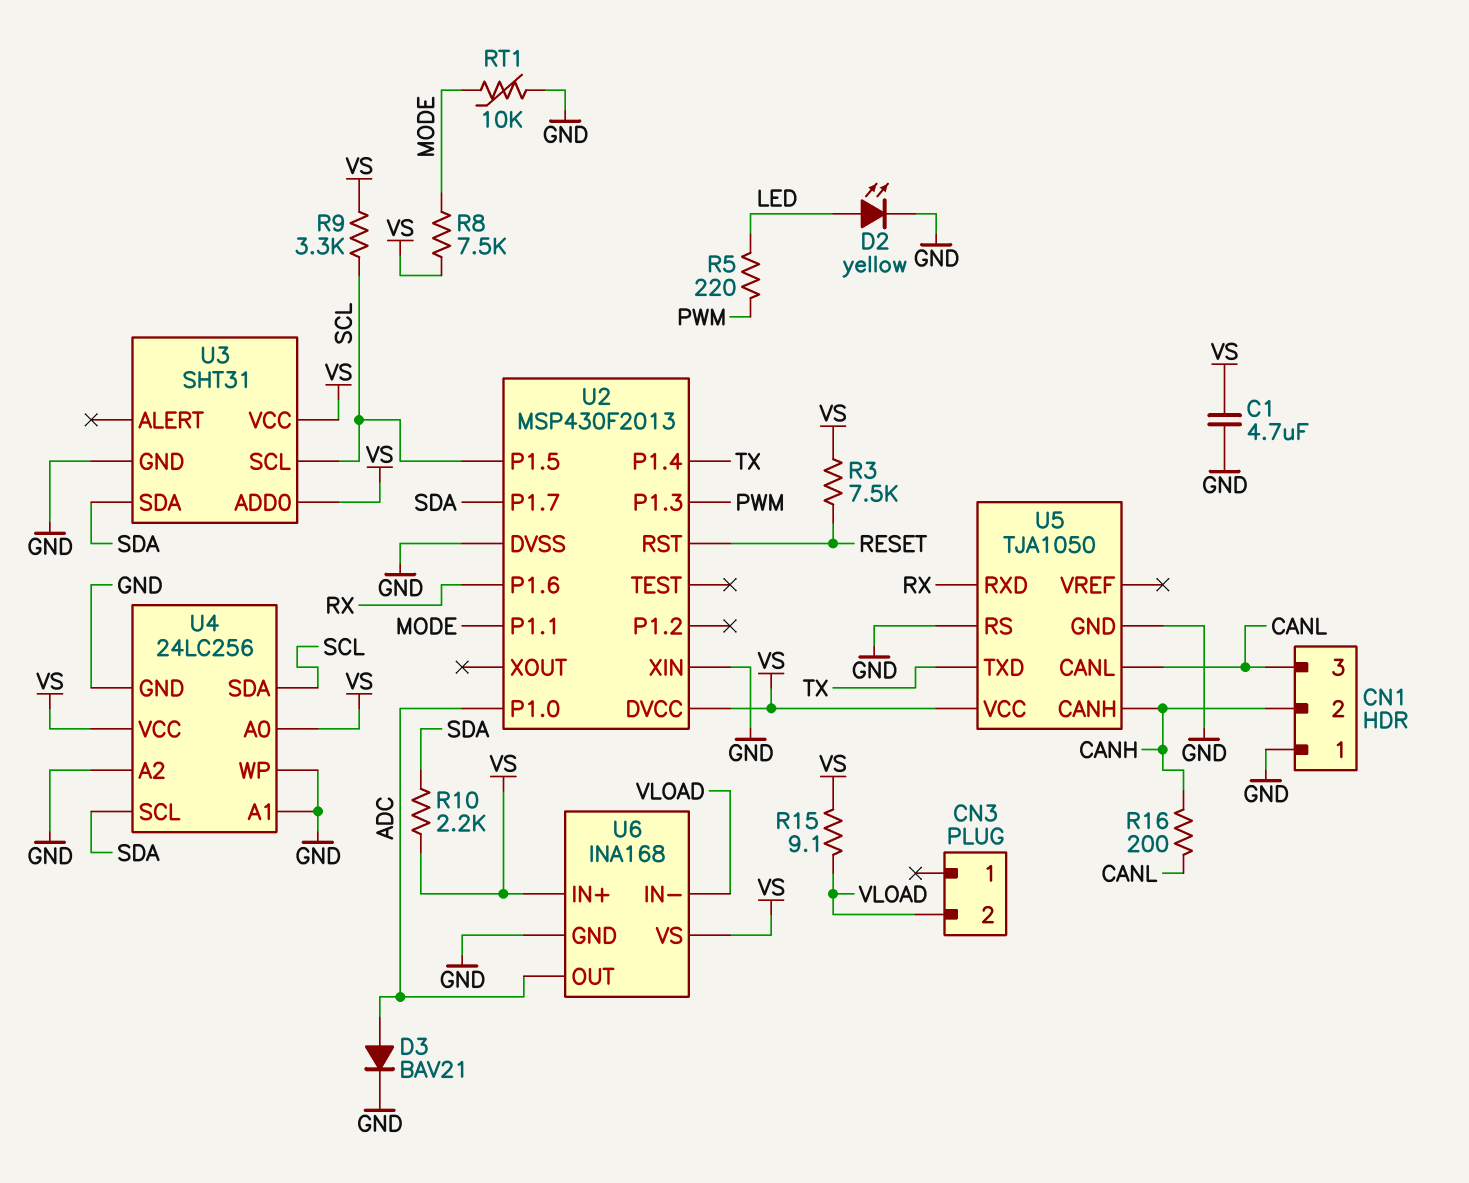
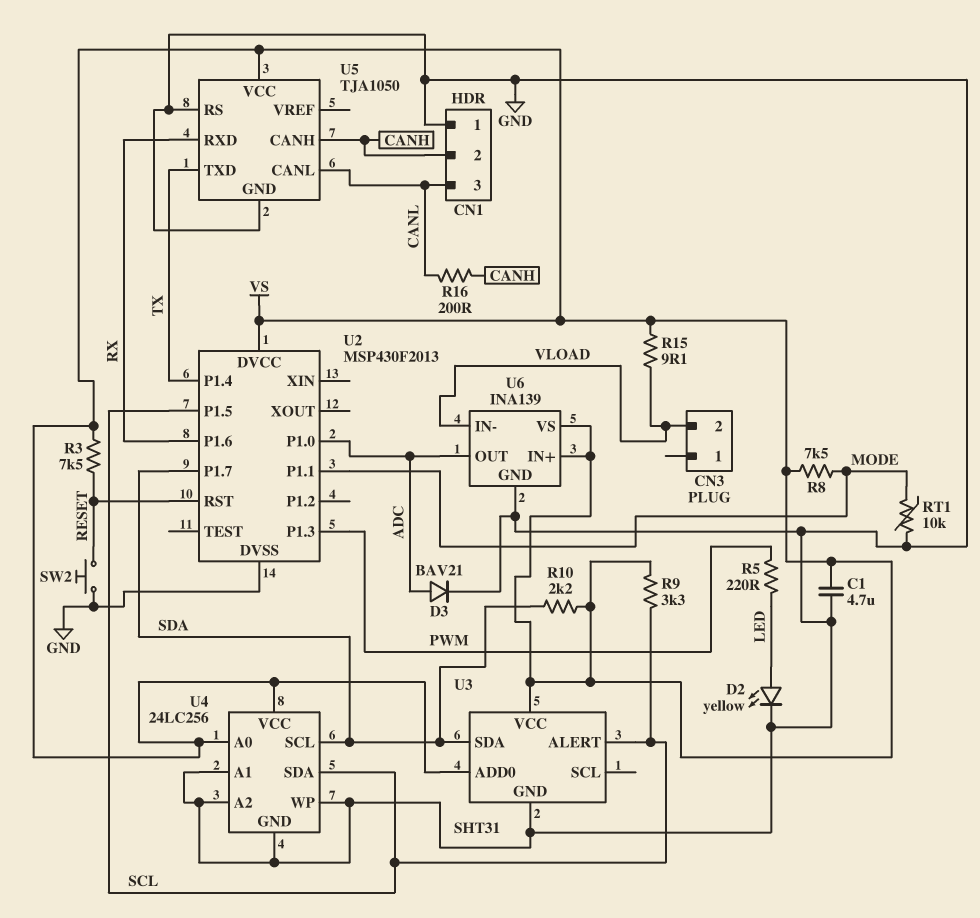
SW2: none -> button (GND, RESET)
U2 pin XIN: GND -> none
U3 pin ALERT: none -> SCL
U3 pin SCL: SCL -> none
U6: INA168 -> INA139

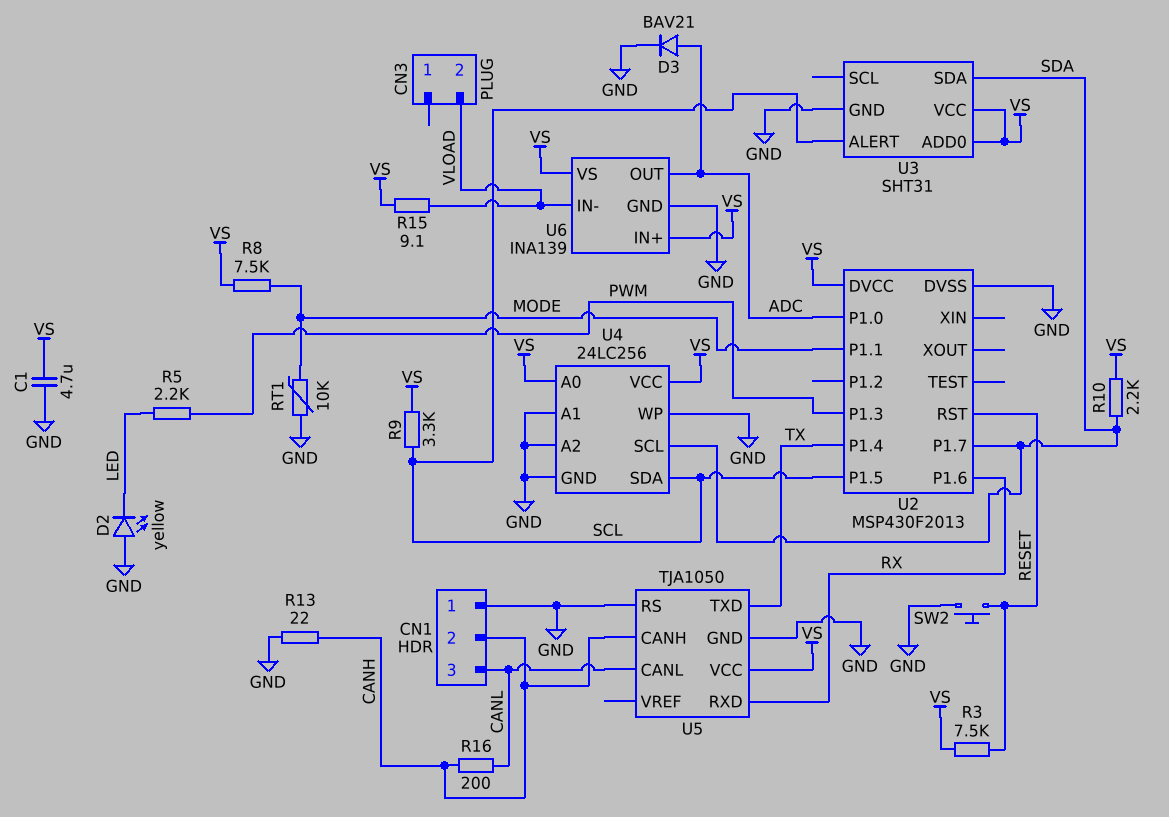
D2: LED yellow (A LED, K GND) -> LED yellow (A GND, K LED)
R5: 220 (LED, PWM) -> 2.2k (LED, PWM)
R13: none -> 22 (CANH, GND)

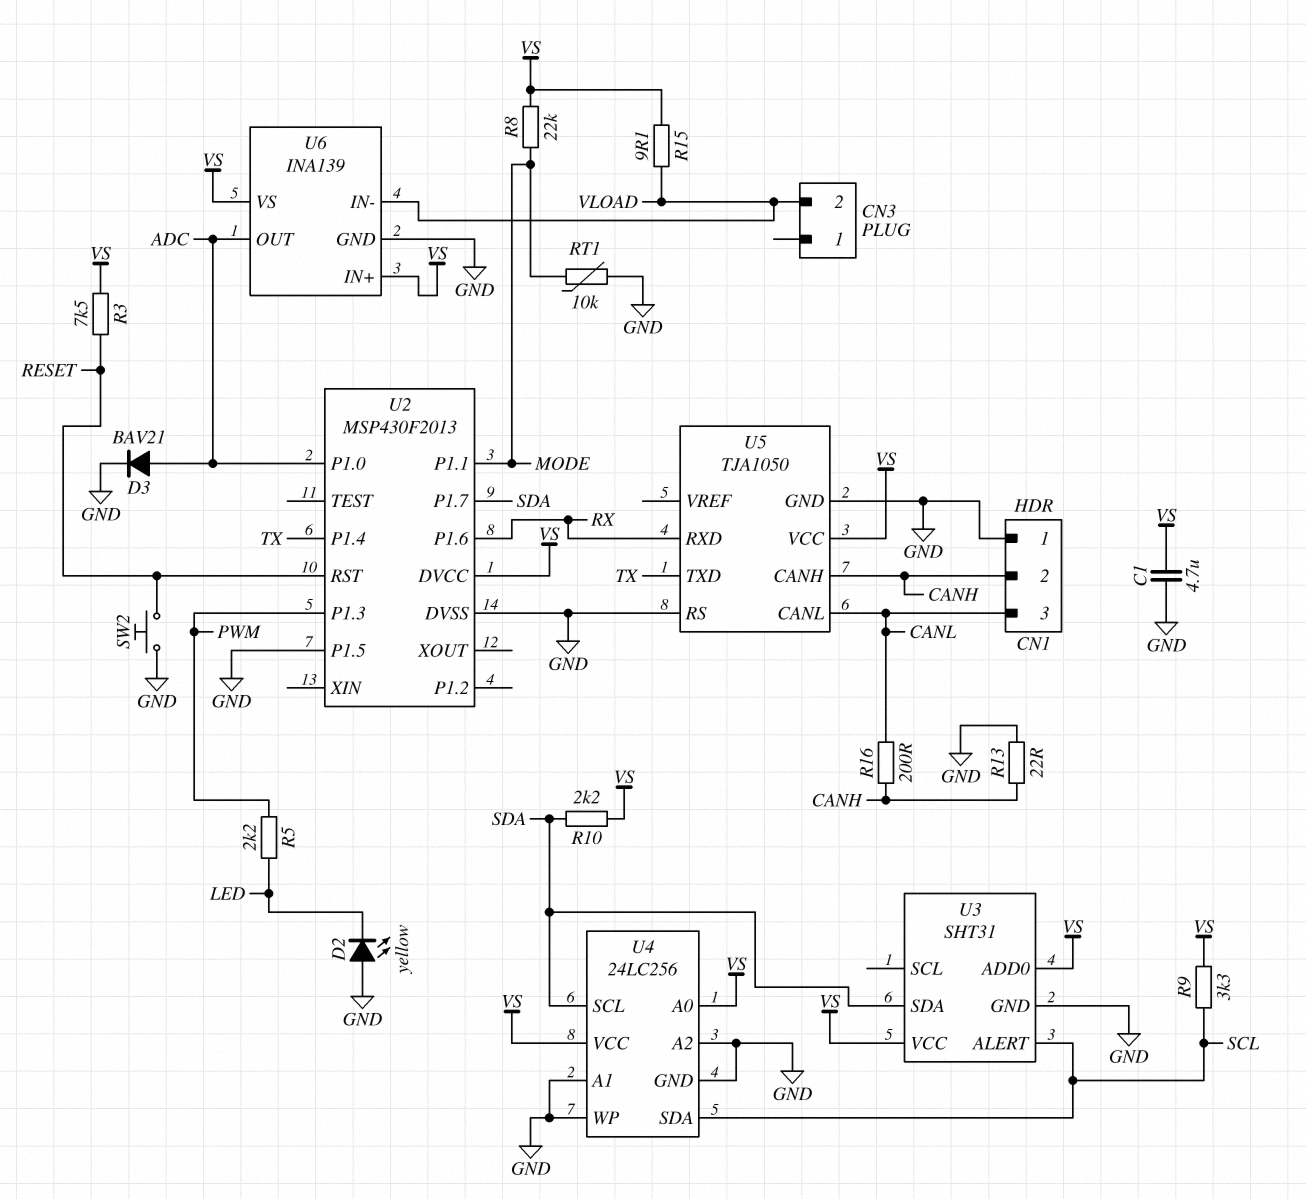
R8: 7.5k (MODE, VS) -> 22k (MODE, VS)
U2 pin P1.5: SCL -> GND

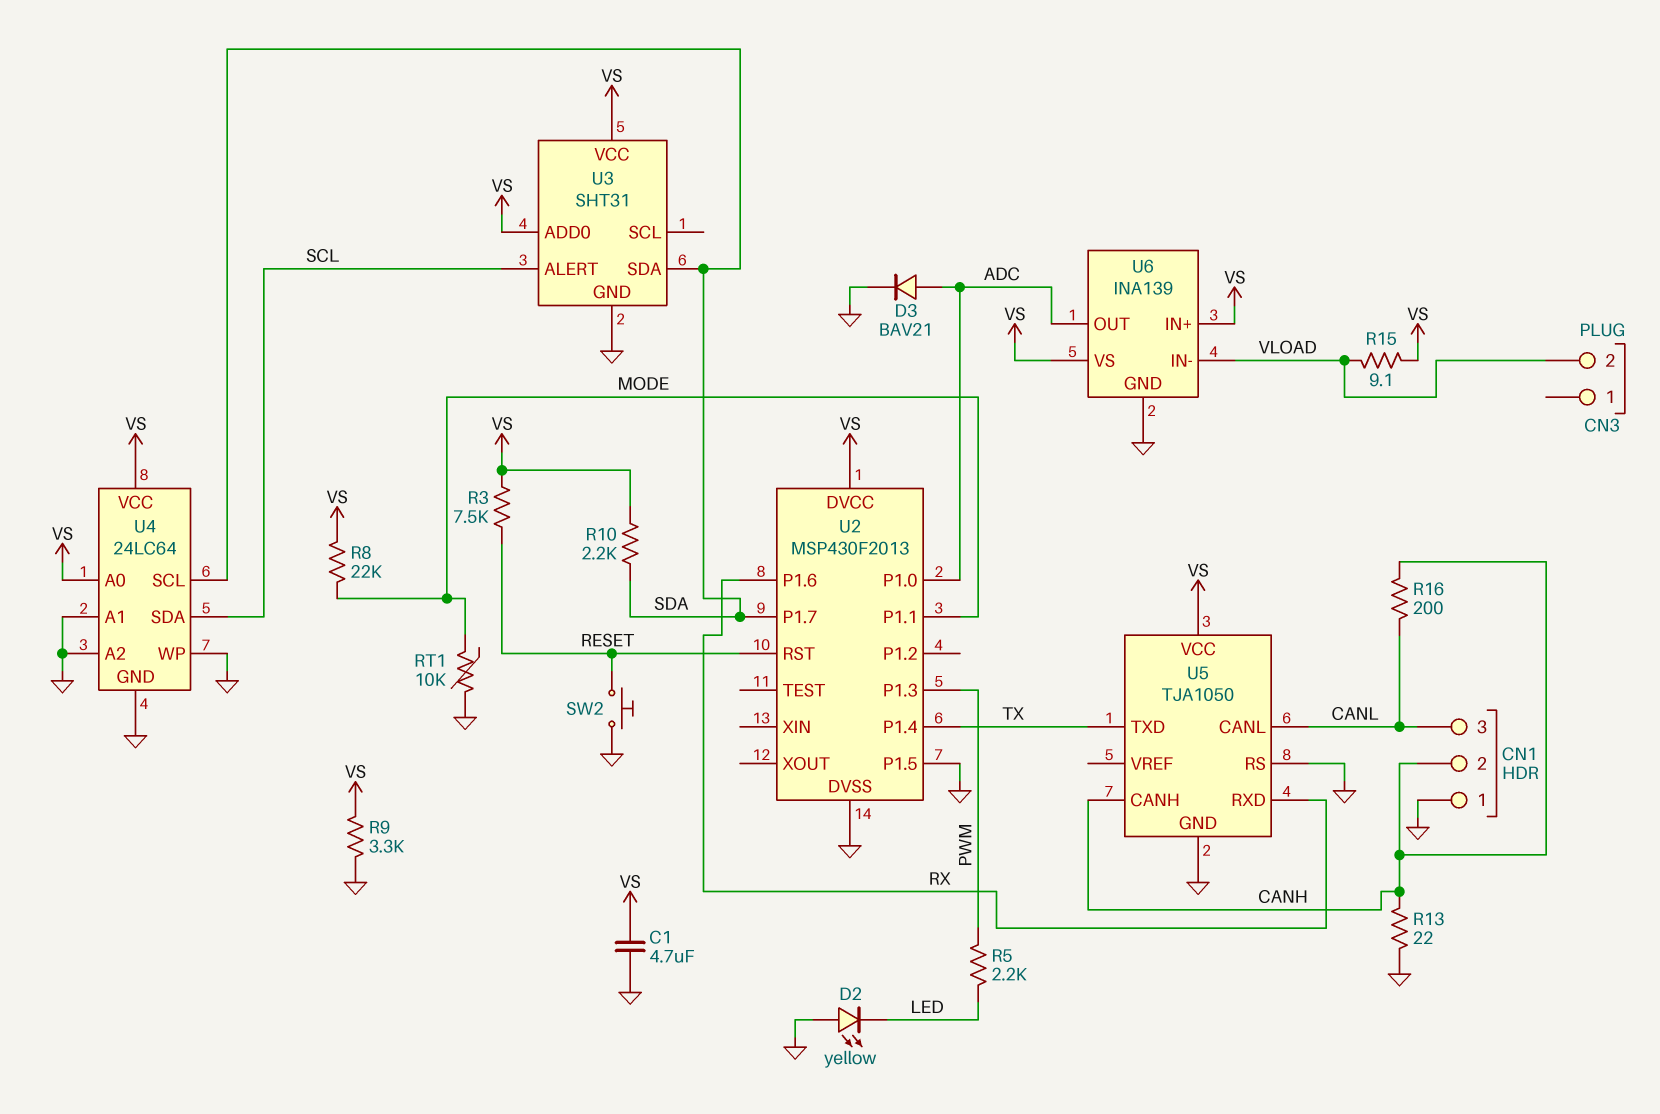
R9: 3.3k (SCL, VS) -> 3.3k (GND, VS)
U4: 24LC256 -> 24LC64

